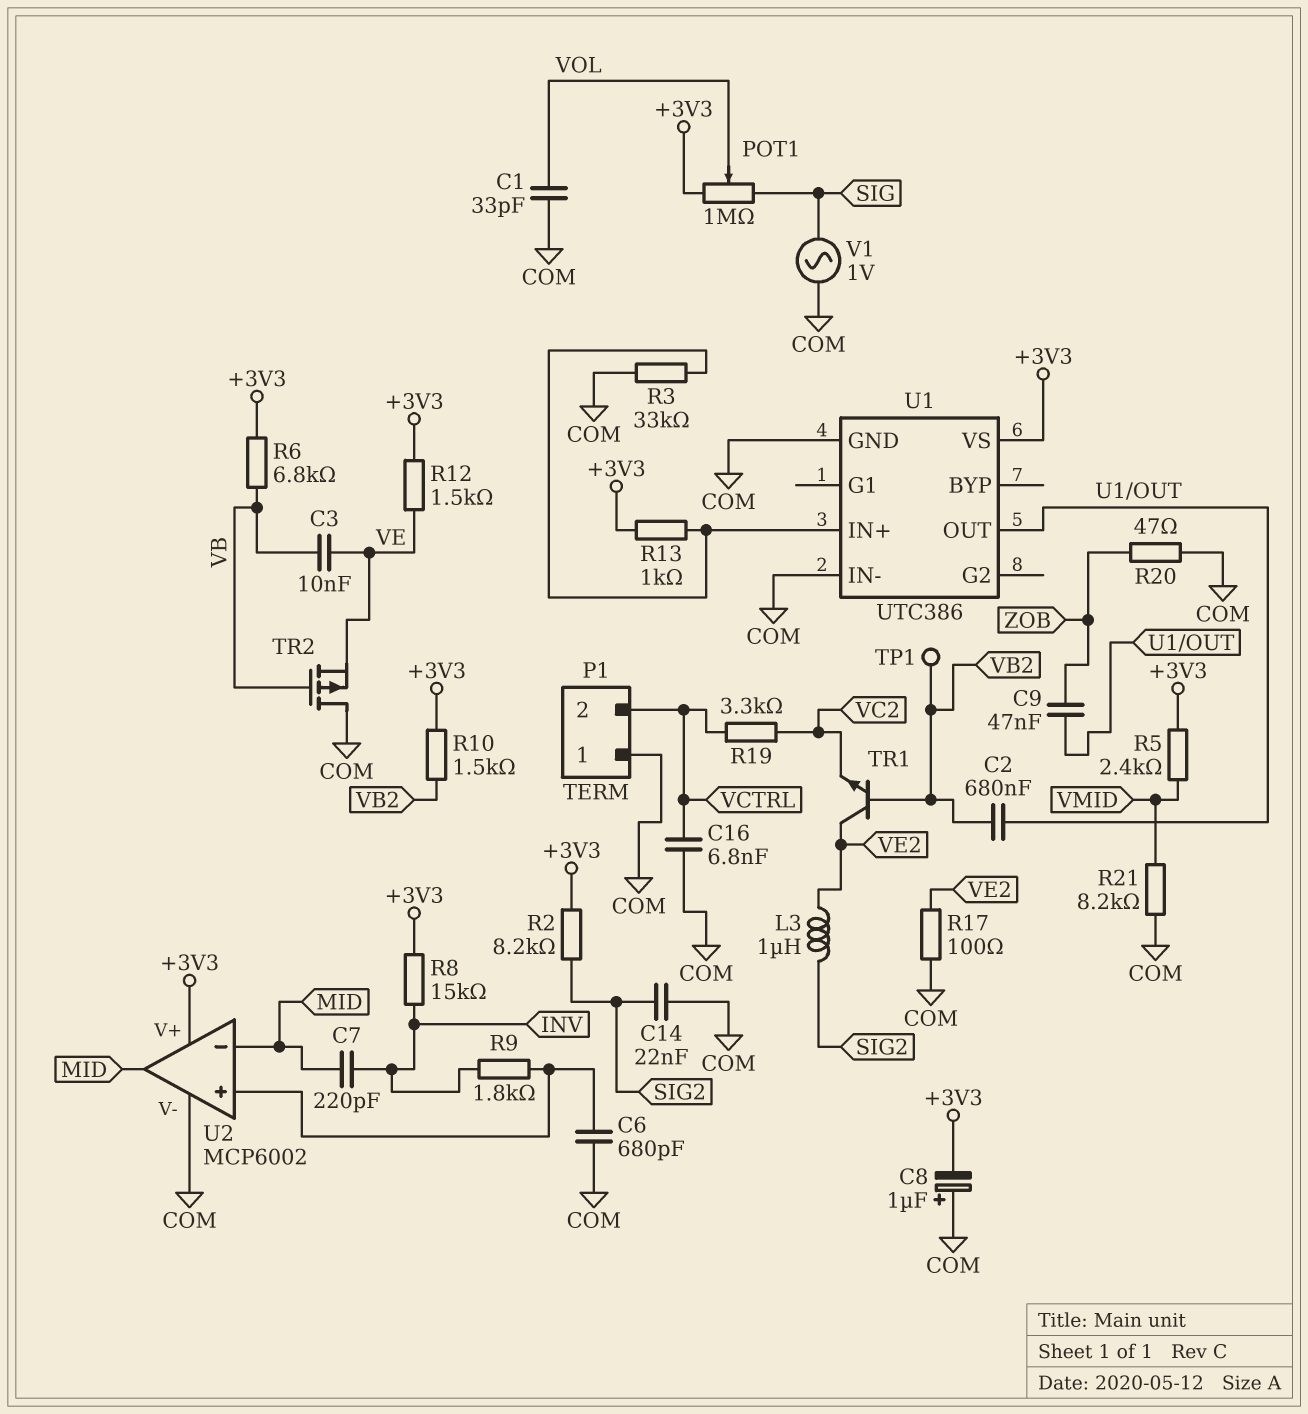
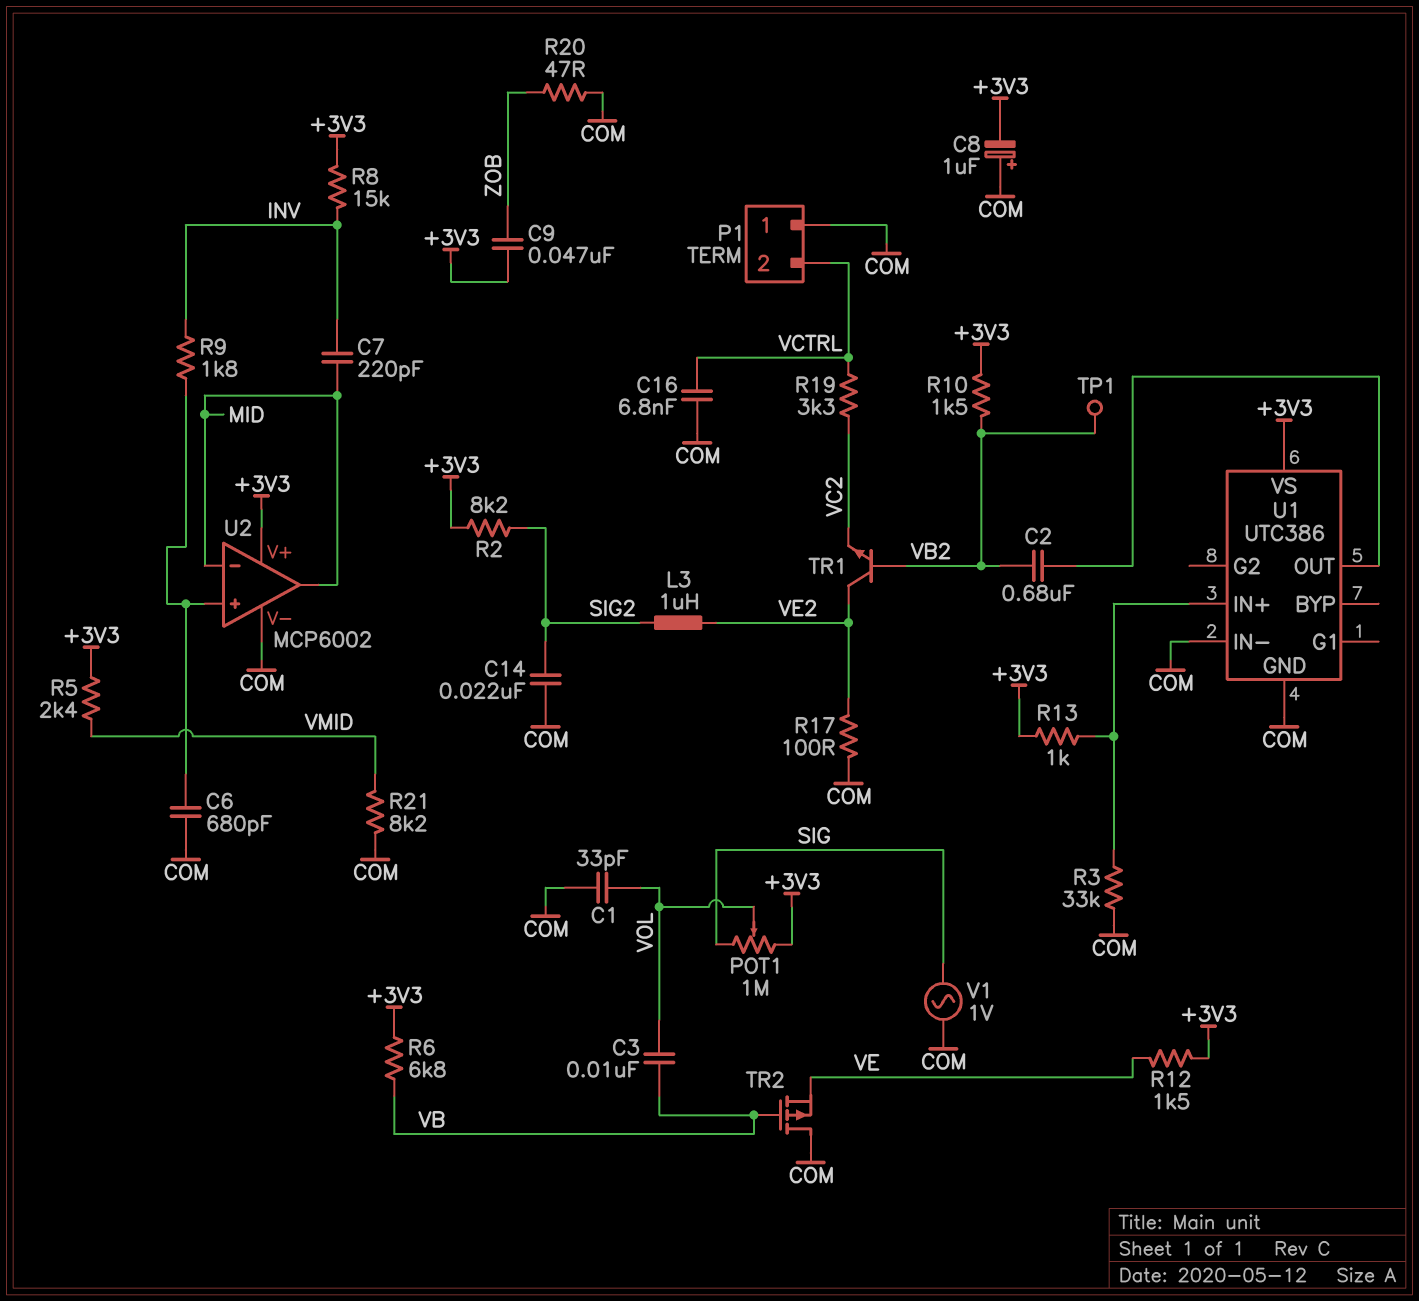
C3: 10nF (VB, VE) -> 10nF (VB, VOL)
C9: 47nF (U1/OUT, ZOB) -> 47nF (+3V3, ZOB)

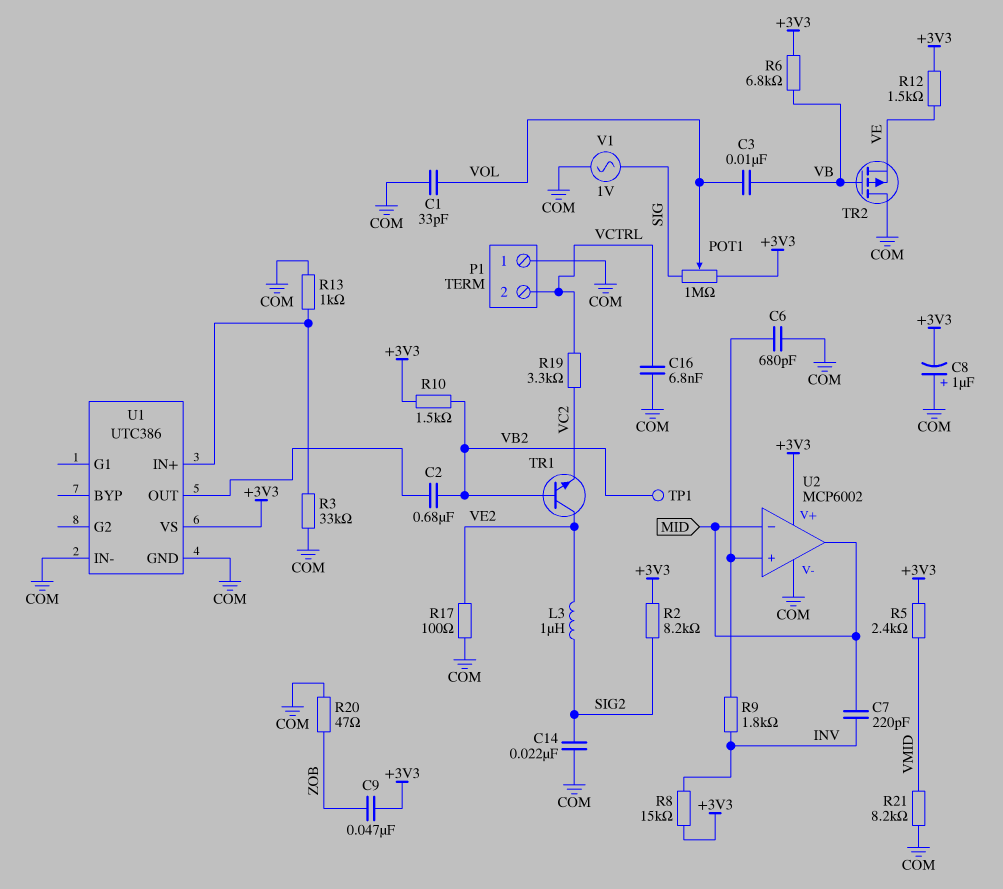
R13: 1k (+3V3, U1/IN+) -> 1k (COM, U1/IN+)

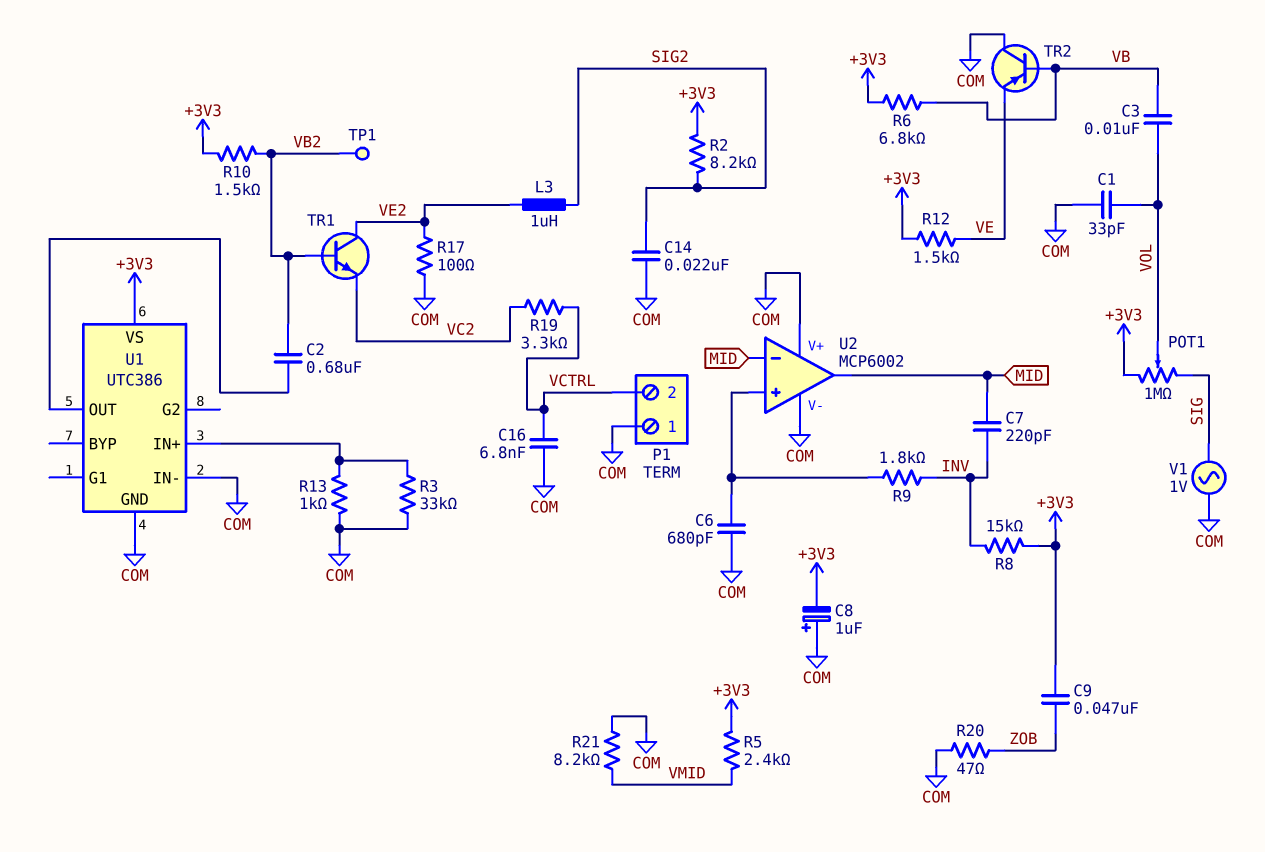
TR2: PMOS (G VB, D COM, S VE) -> PNP (B VB, C COM, E VE)
U2 pin V+: +3V3 -> COM

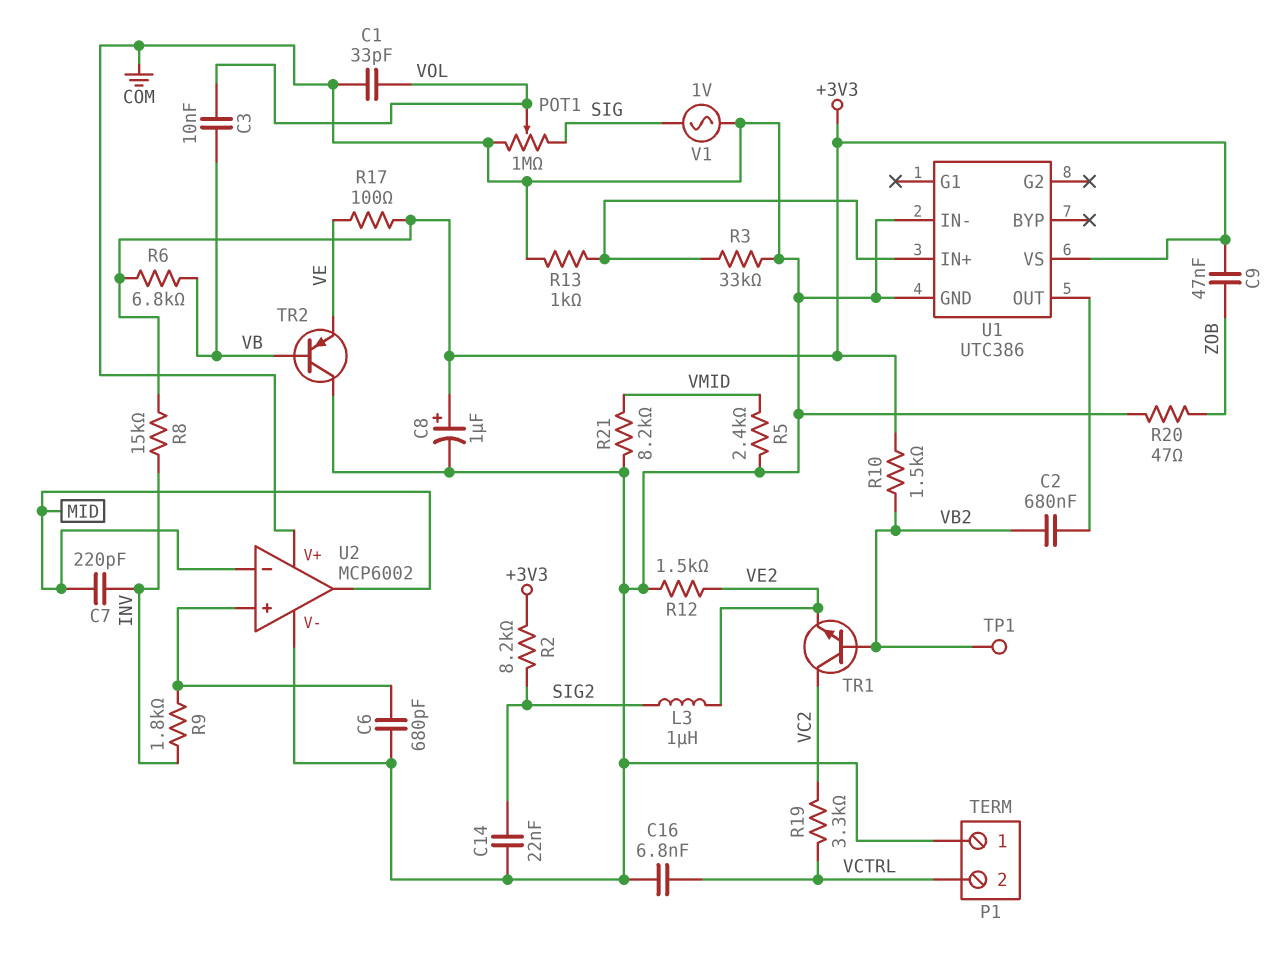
C8: 1uF (plus COM, minus +3V3) -> 1uF (plus +3V3, minus COM)
POT1: 1M (+3V3, SIG, wiper VOL) -> 1M (COM, SIG, wiper VOL)
R5: 2.4k (+3V3, VMID) -> 2.4k (COM, VMID)
R12: 1.5k (+3V3, VE) -> 1.5k (COM, VE2)
R17: 100 (COM, VE2) -> 100 (+3V3, VE)
TR1: NPN (B VB2, C VE2, E VC2) -> NPN (B VB2, C VC2, E VE2)

